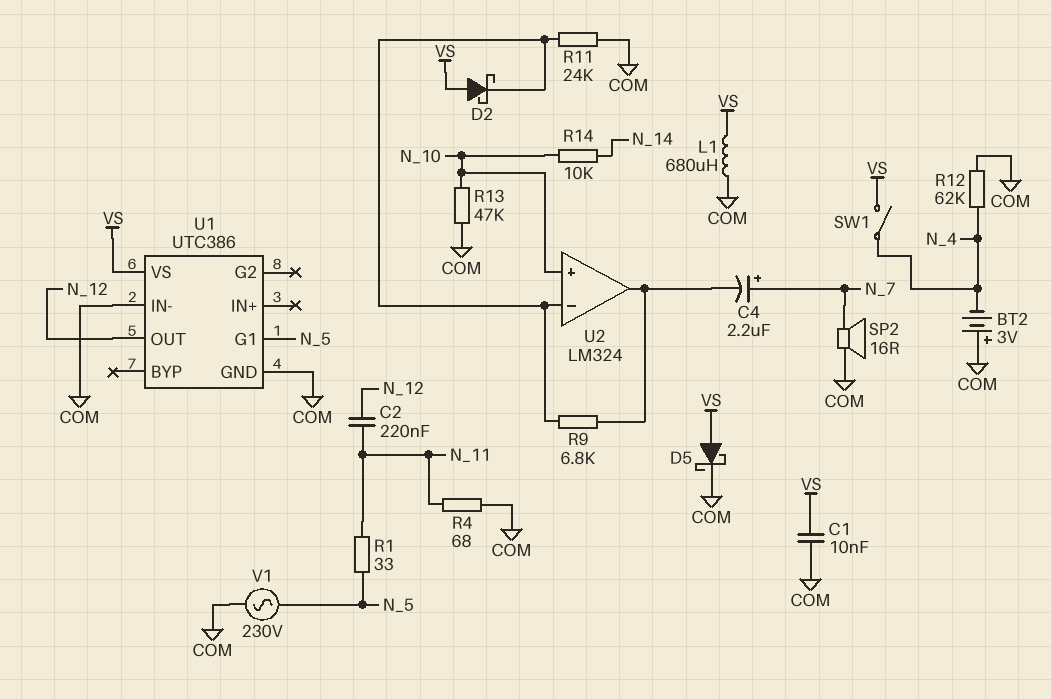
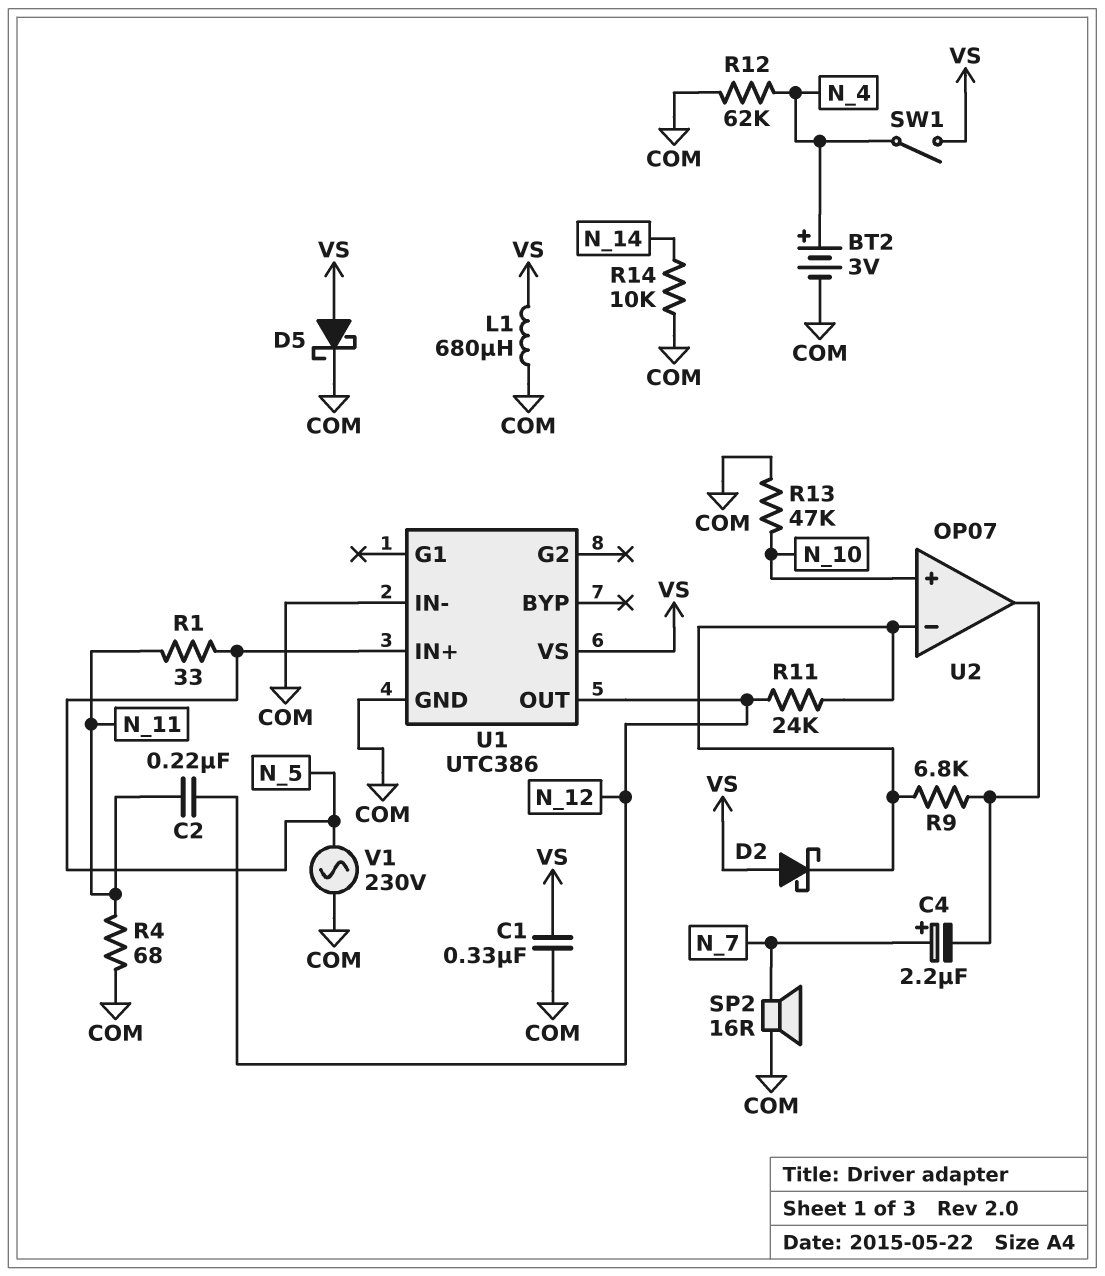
BT2: 3V (plus COM, minus N_4) -> 3V (plus N_4, minus COM)
C1: 10nF (COM, VS) -> 330nF (COM, VS)
R11: 24k (COM, U2/in-) -> 24k (N_12, U2/in-)
R14: 10k (N_10, N_14) -> 10k (COM, N_14)
U1 pin G1: N_5 -> none
U1 pin IN+: none -> N_5
U2: LM324 -> OP07

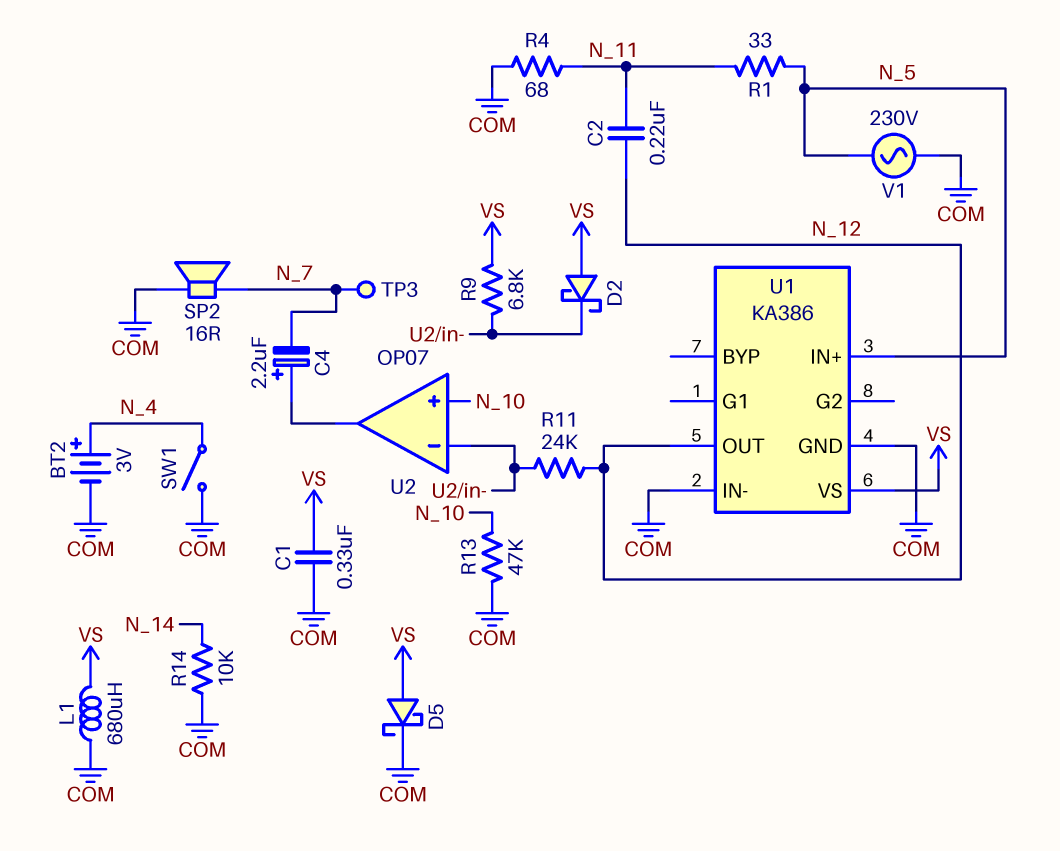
C4: 2.2uF (plus N_7, minus U2/out) -> 2.2uF (plus U2/out, minus N_7)
R9: 6.8k (U2/in-, U2/out) -> 6.8k (U2/in-, VS)
R12: 62k (COM, N_4) -> none
SW1: switch (N_4, VS) -> switch (COM, N_4)
TP3: none -> test point (N_7)
U1: UTC386 -> KA386

